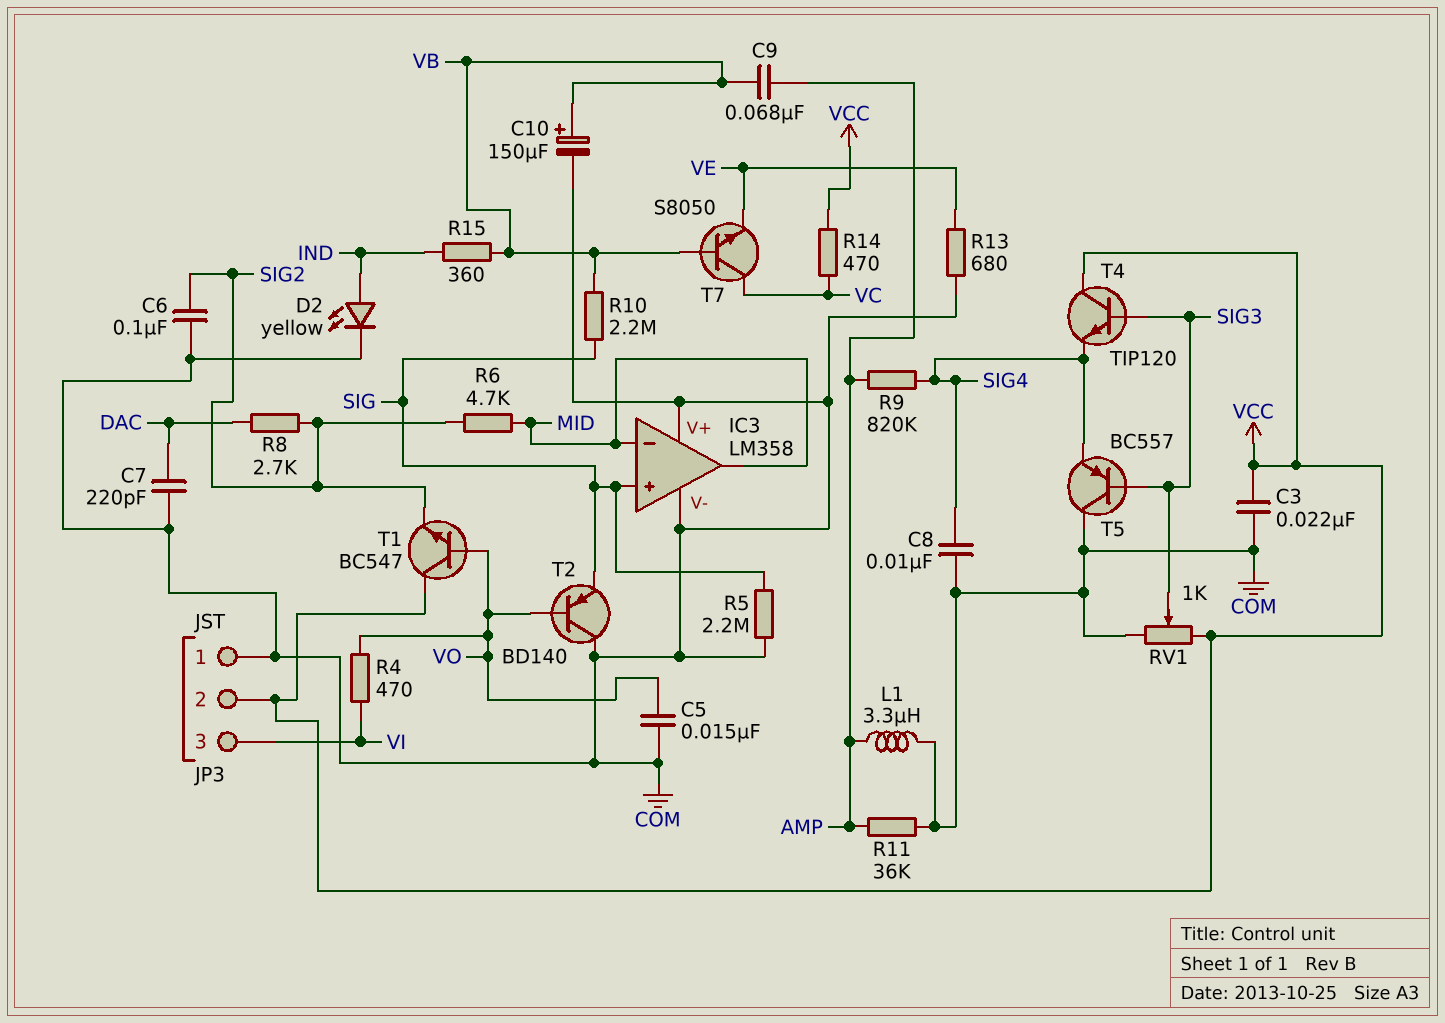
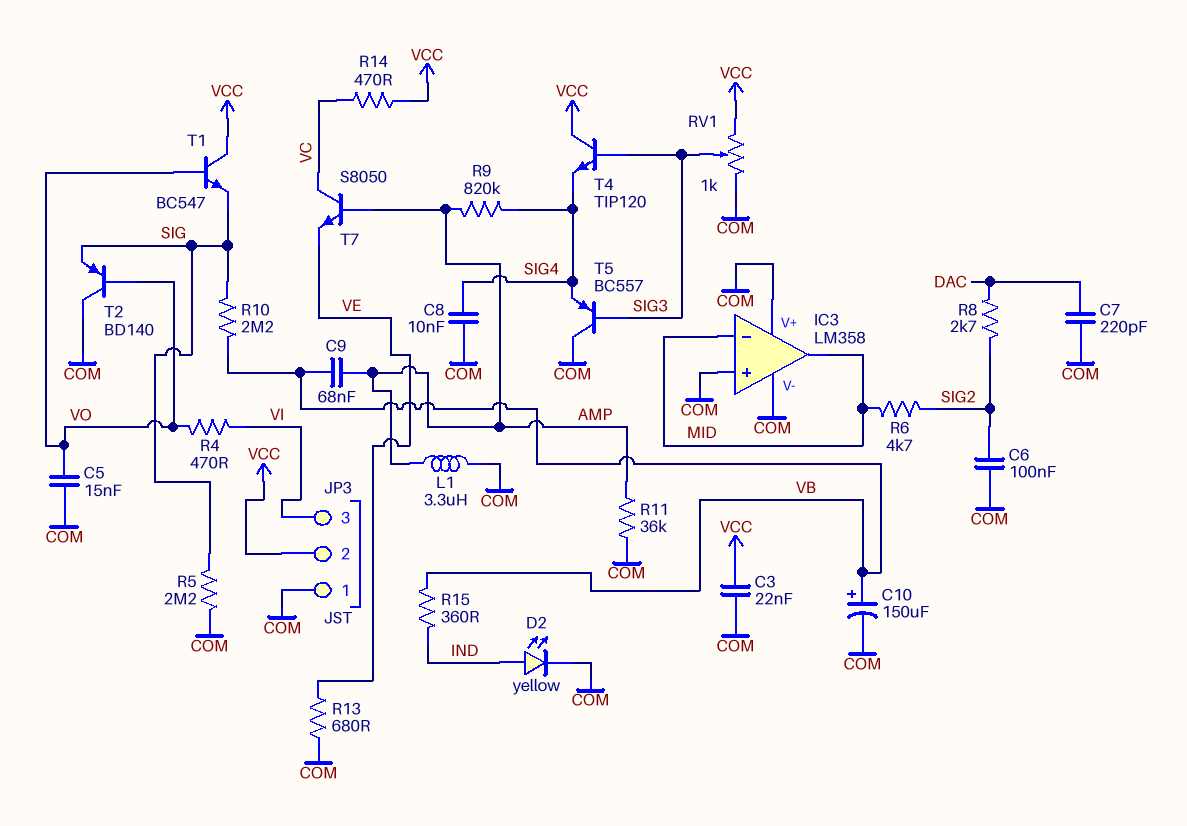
IC3 pin in+: SIG -> COM
T1: NPN BC547 (B VO, C VCC, E SIG2) -> NPN BC547 (B VO, C VCC, E SIG)
T7: NPN S8050 (B VB, C VC, E VE) -> NPN S8050 (B AMP, C VC, E VE)

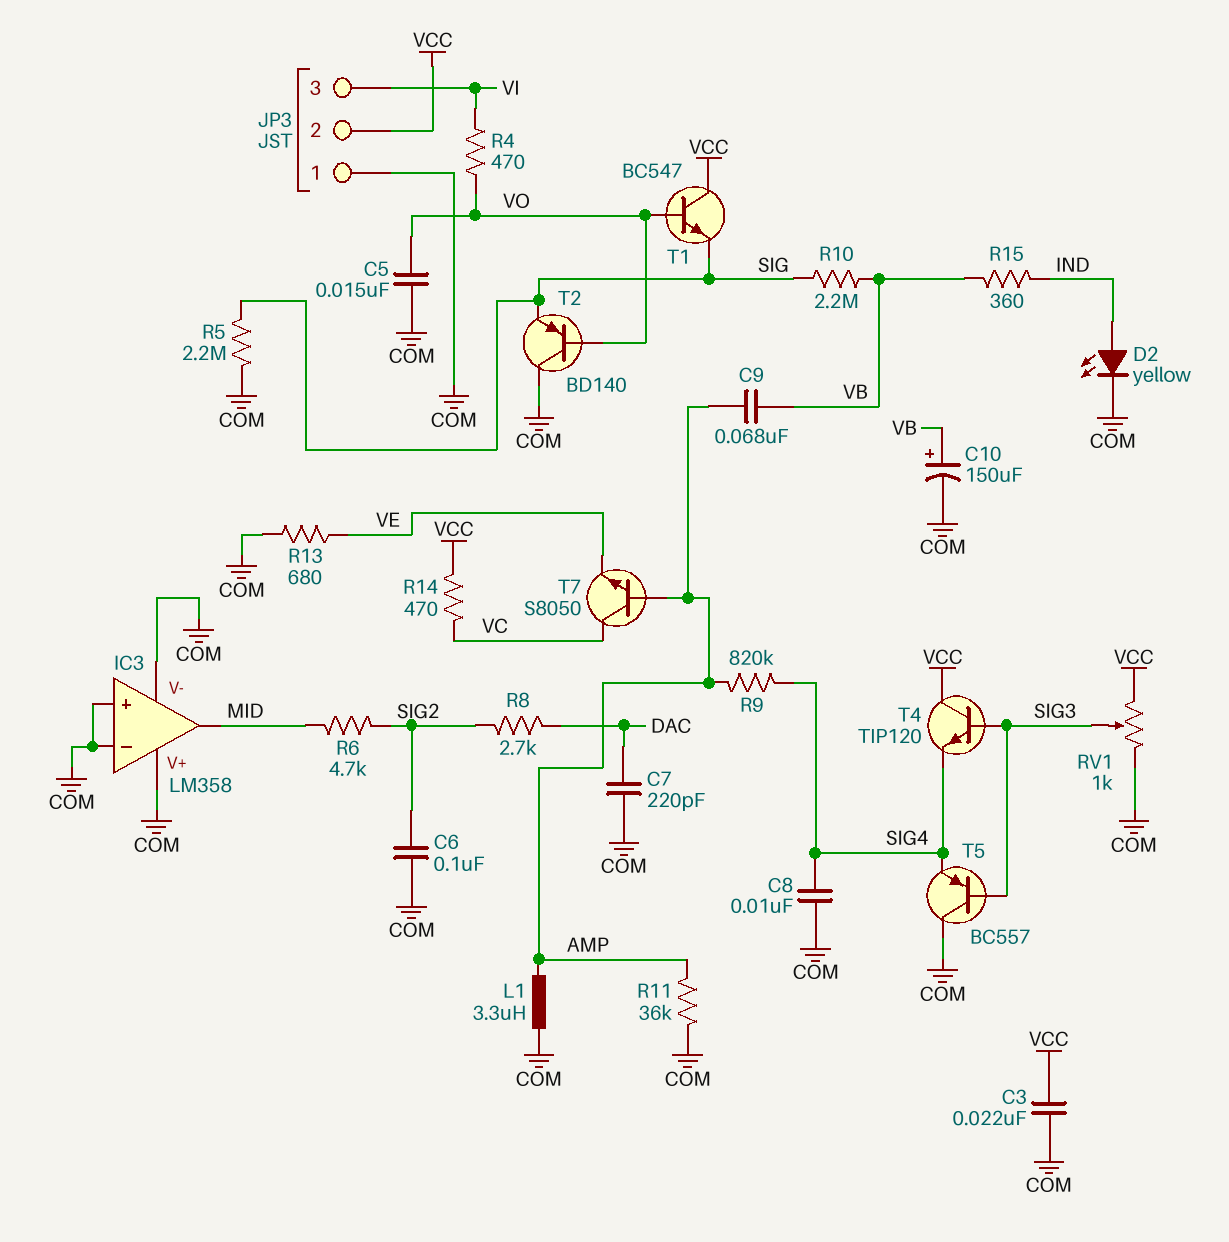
IC3 pin in-: MID -> COM

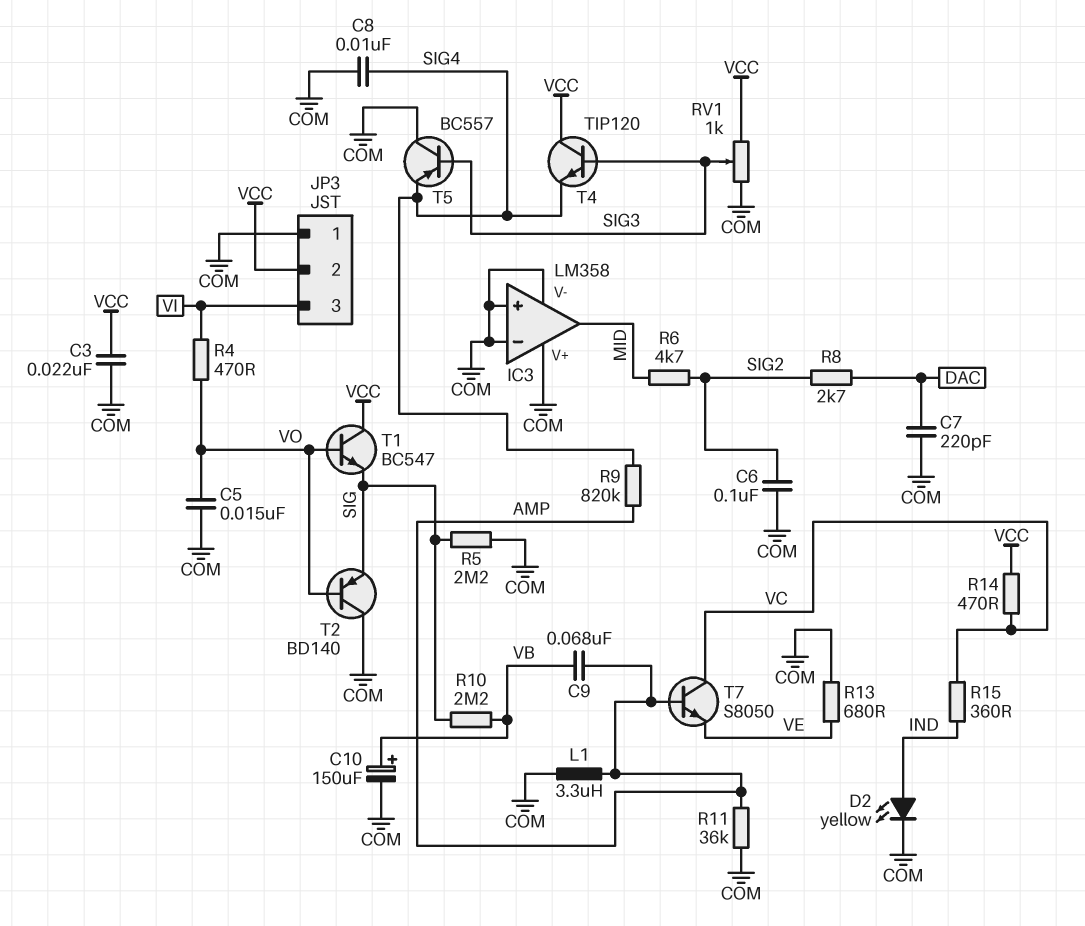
R15: 360 (IND, VB) -> 360 (IND, VC)

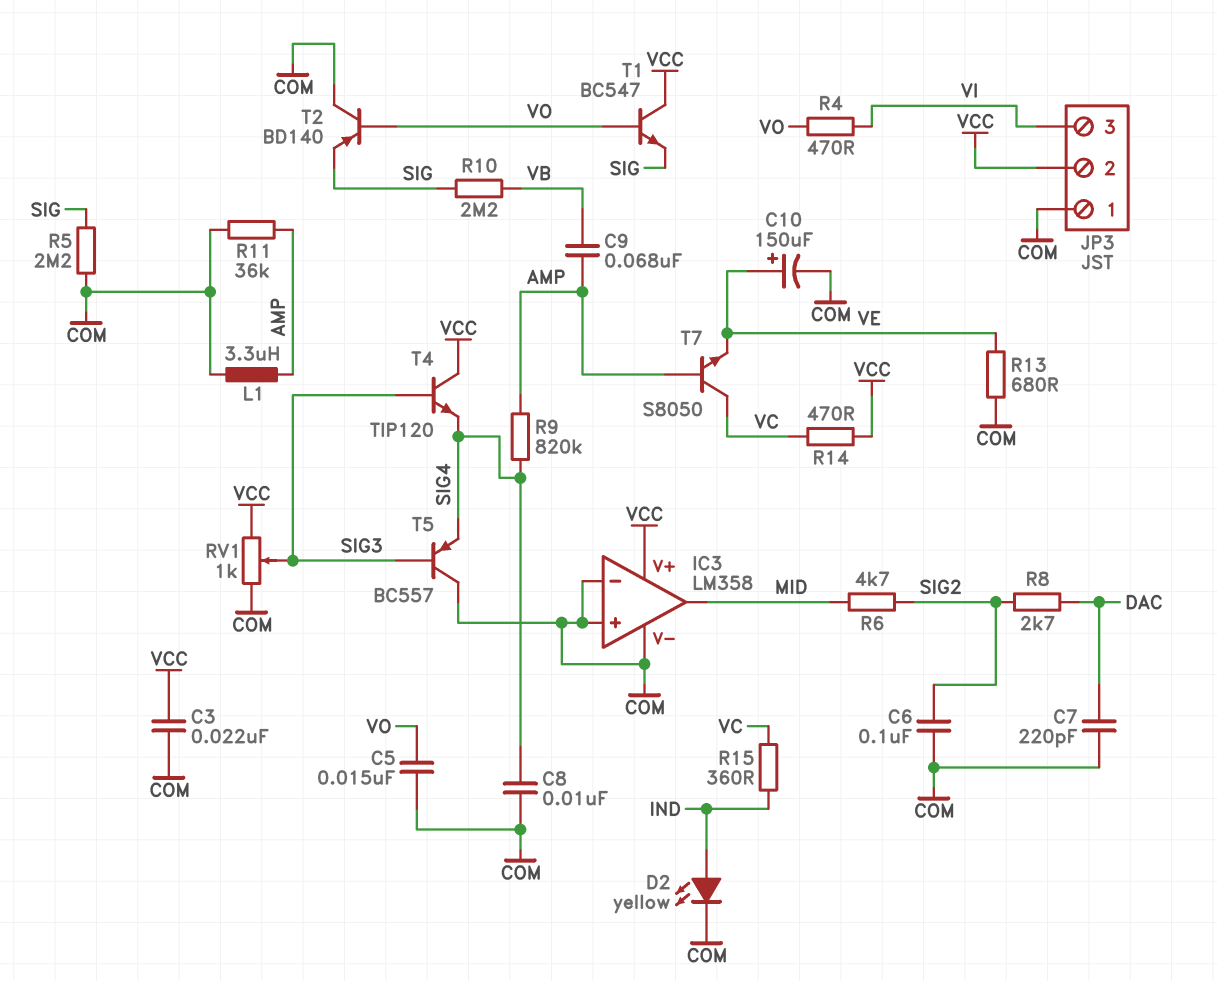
C10: 150uF (plus VB, minus COM) -> 150uF (plus VE, minus COM)
IC3 pin V+: COM -> VCC

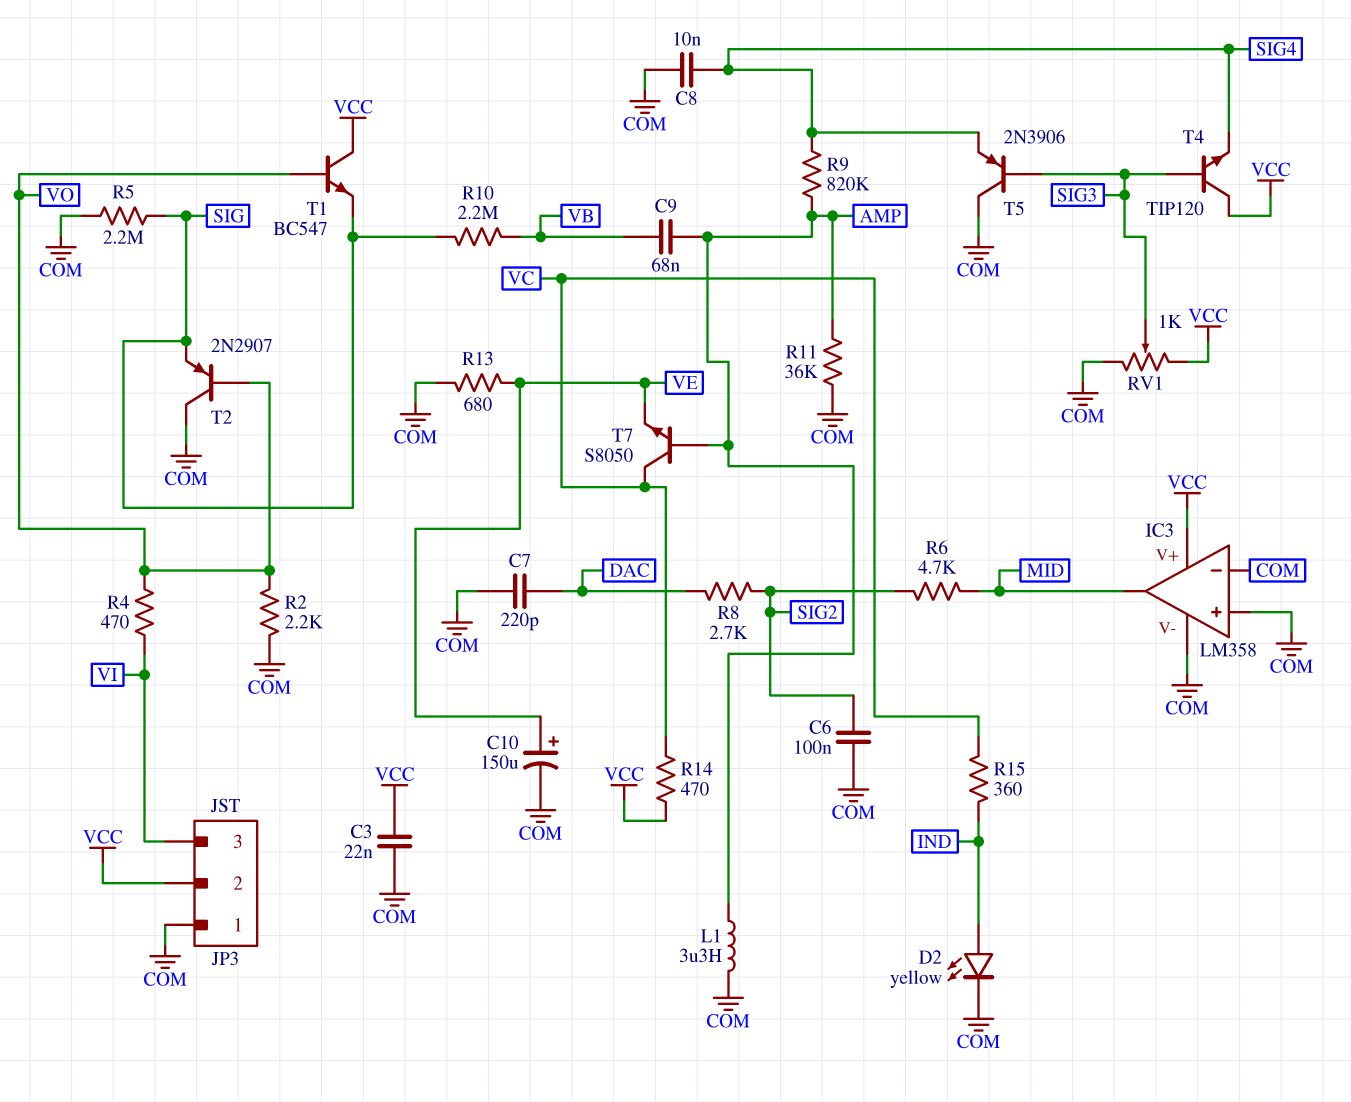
C5: 15nF (COM, VO) -> none
R2: none -> 2.2k (COM, VO)
T2: PNP BD140 (B VO, C COM, E SIG) -> PNP 2N2907 (B VO, C COM, E SIG)
T5: PNP BC557 (B SIG3, C COM, E SIG4) -> PNP 2N3906 (B SIG3, C COM, E SIG4)

